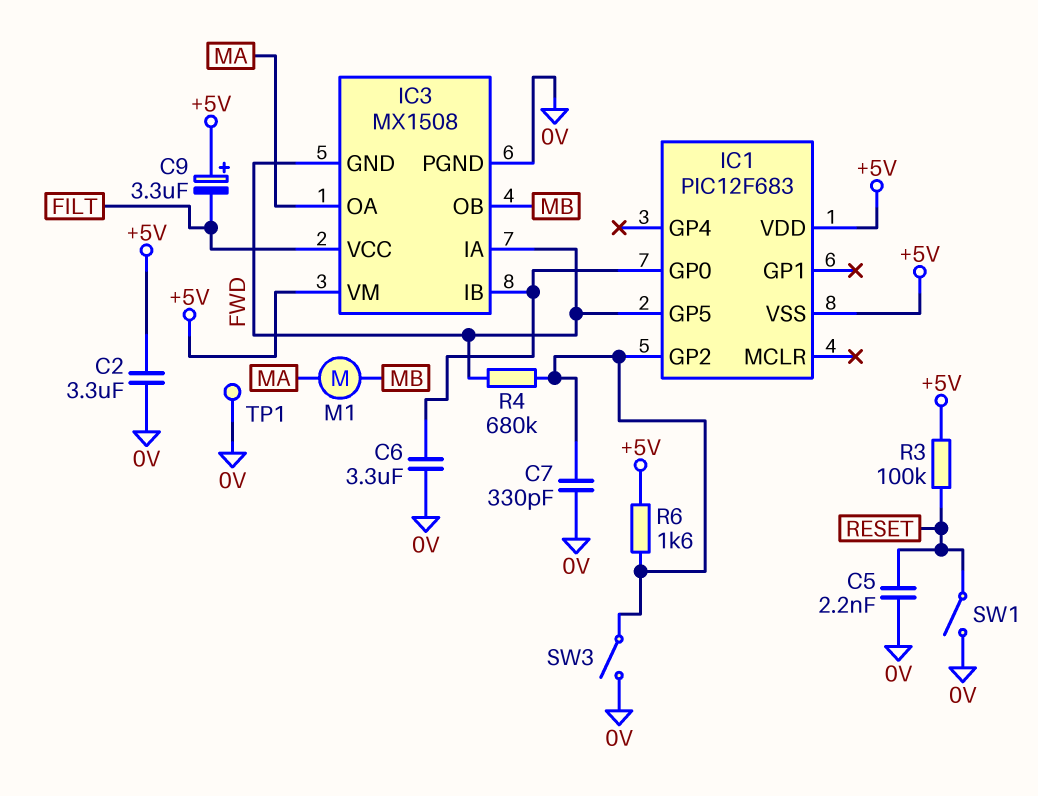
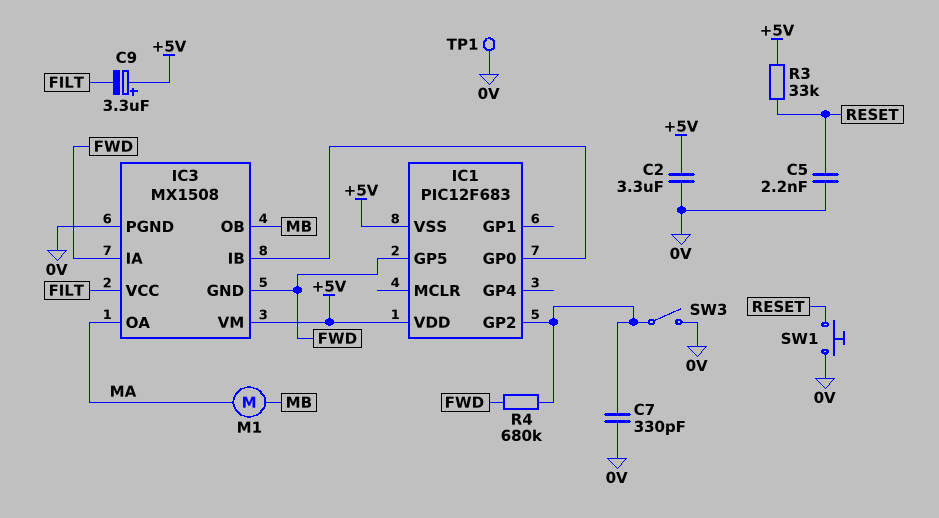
C6: 3.3uF (0V, IC1/GP0) -> none
R3: 100k (+5V, RESET) -> 33k (+5V, RESET)
R6: 1.6k (+5V, IC1/GP2) -> none
SW1: switch (0V, RESET) -> button (0V, RESET)

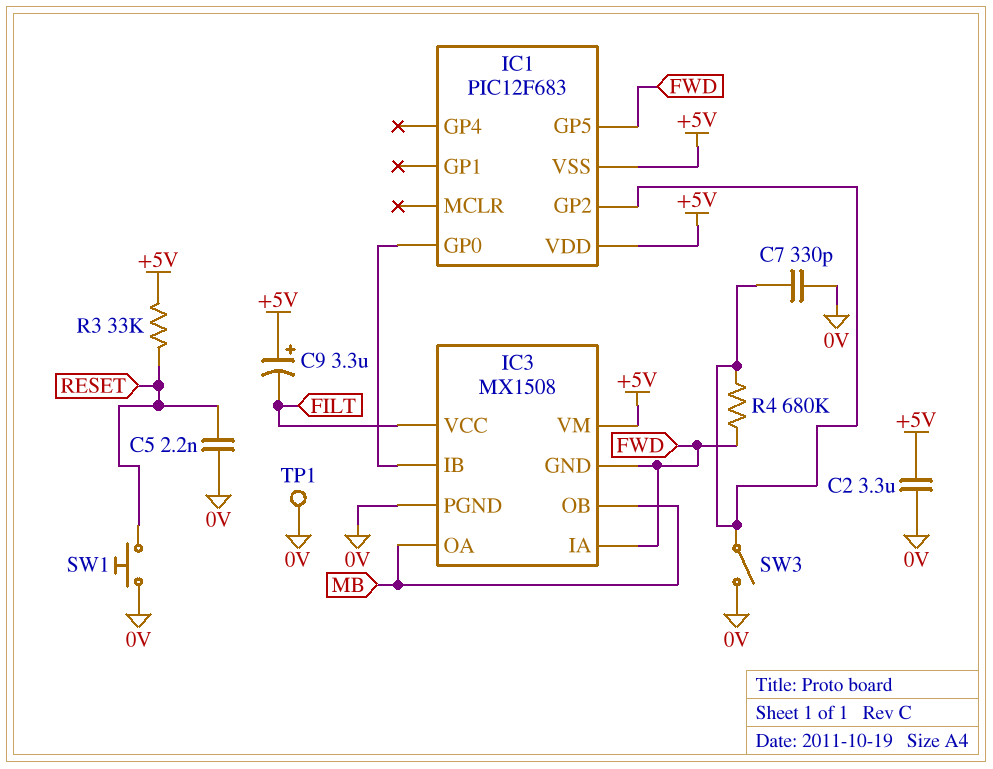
IC3 pin OA: MA -> MB
M1: motor (MA, MB) -> none

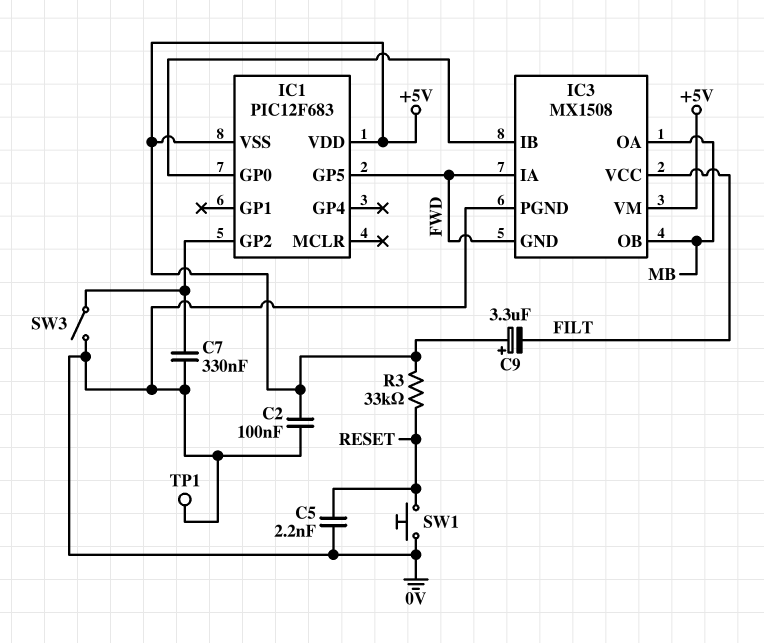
C2: 3.3uF (+5V, 0V) -> 100nF (+5V, 0V)
C7: 330pF (0V, IC1/GP2) -> 330nF (0V, IC1/GP2)
R4: 680k (FWD, IC1/GP2) -> none

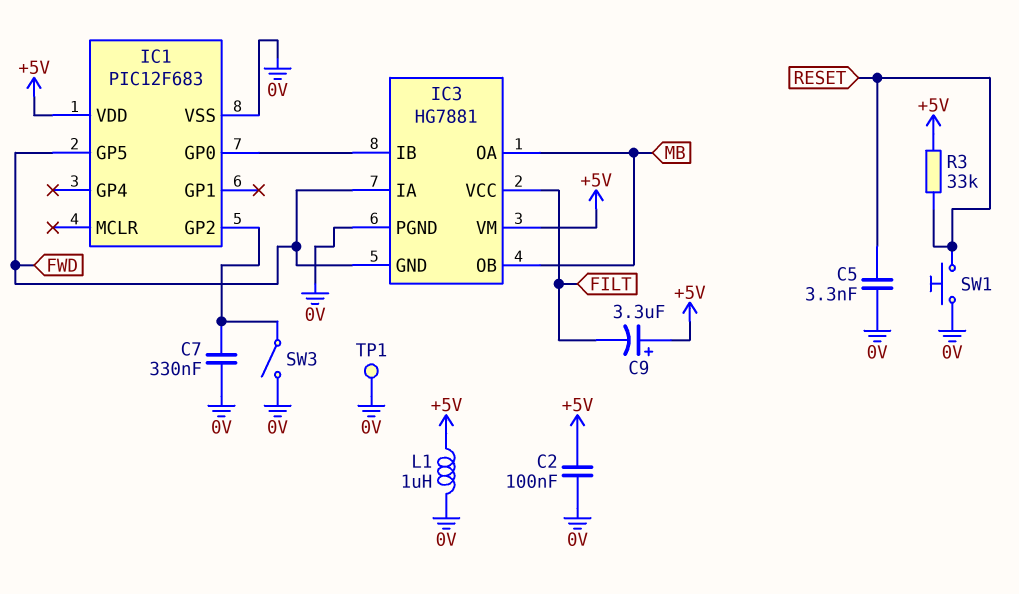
C5: 2.2nF (0V, RESET) -> 3.3nF (0V, RESET)
IC1 pin VSS: +5V -> 0V
IC3: MX1508 -> HG7881
L1: none -> 1uH (+5V, 0V)

